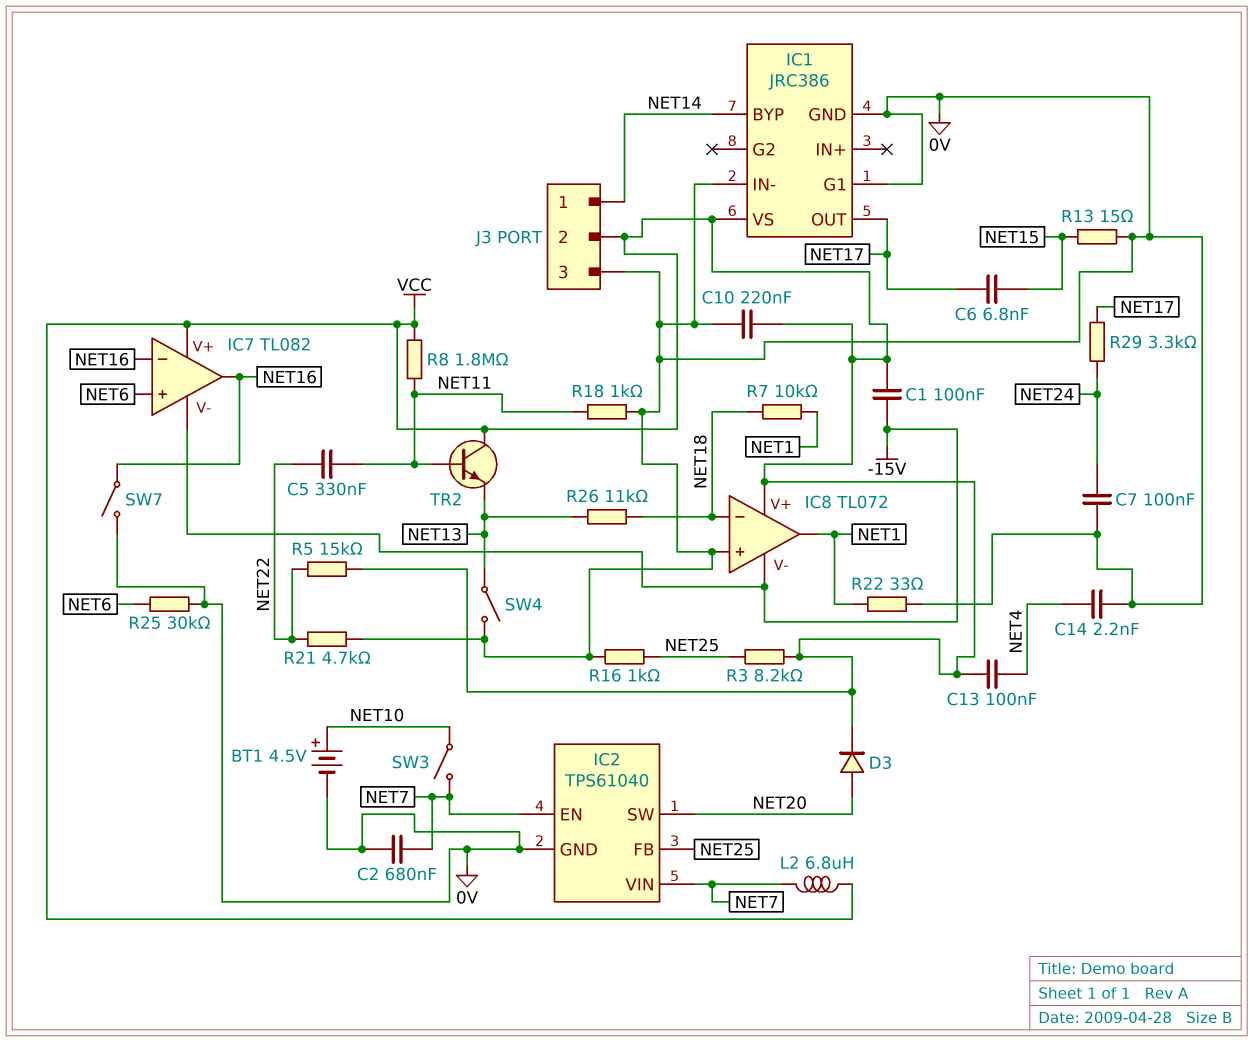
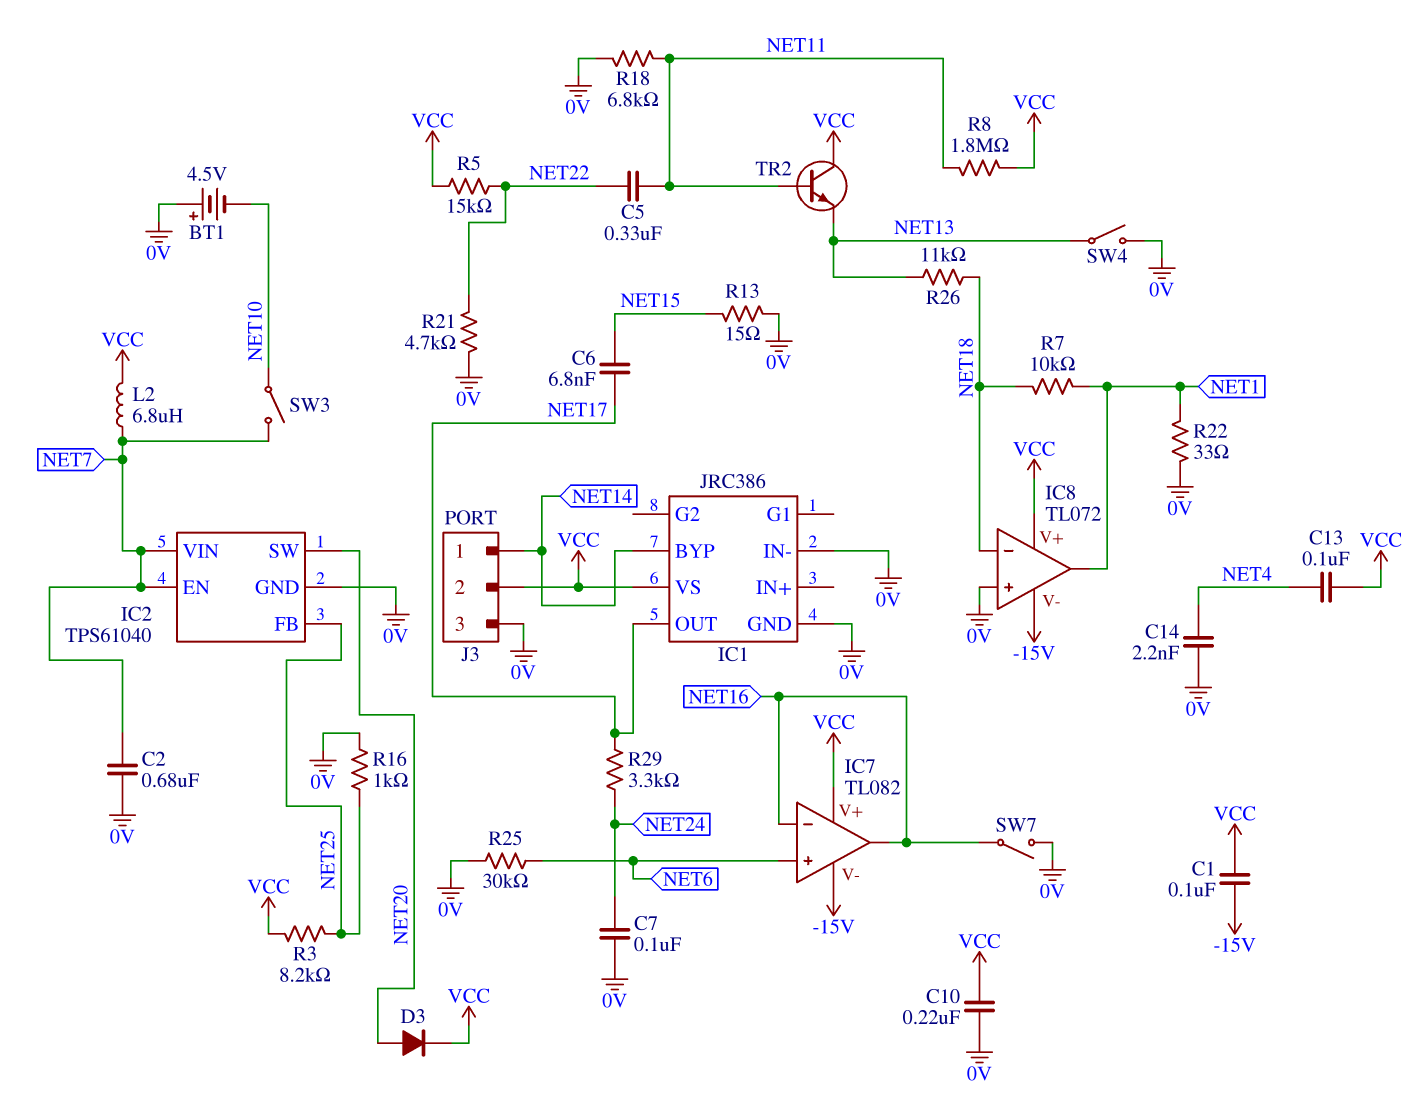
BT1: 4.5V (plus NET10, minus 0V) -> 4.5V (plus 0V, minus NET10)
IC1 pin G1: 0V -> none
R18: 1k (0V, NET11) -> 6.8k (0V, NET11)

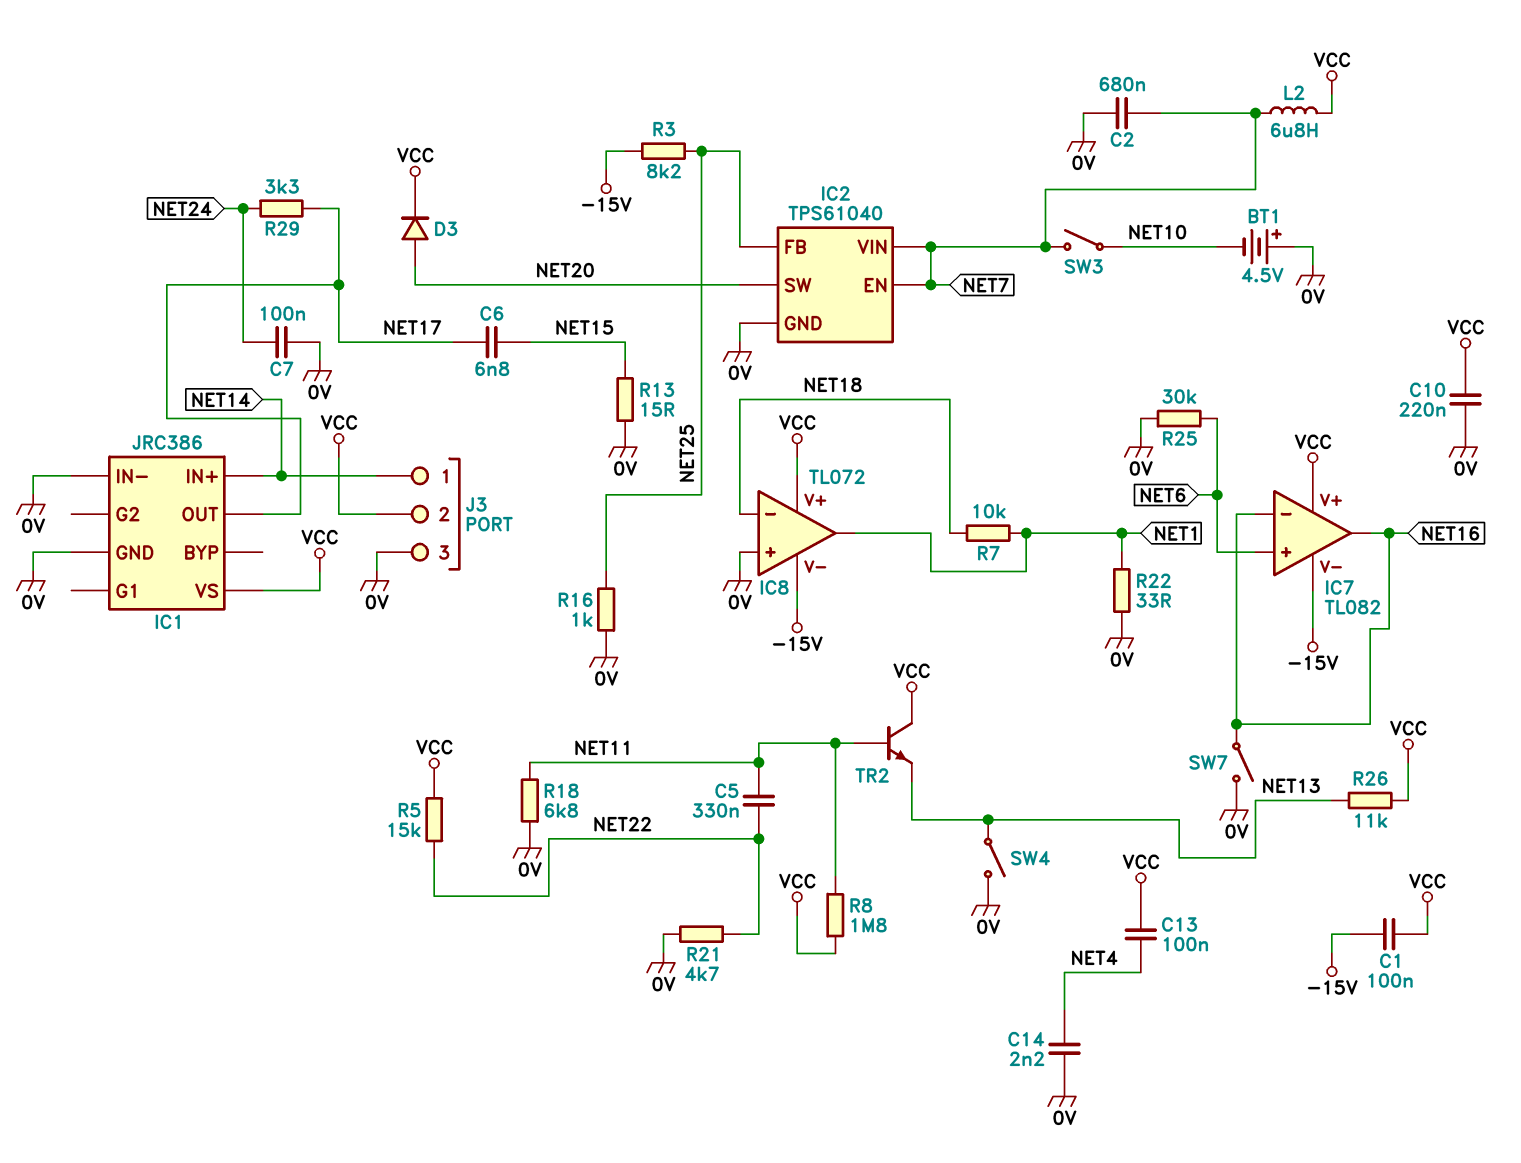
IC1 pin BYP: NET14 -> none
IC1 pin IN+: none -> NET14
R3: 8.2k (NET25, VCC) -> 8.2k (-15V, NET25)
R26: 11k (NET13, NET18) -> 11k (NET13, VCC)

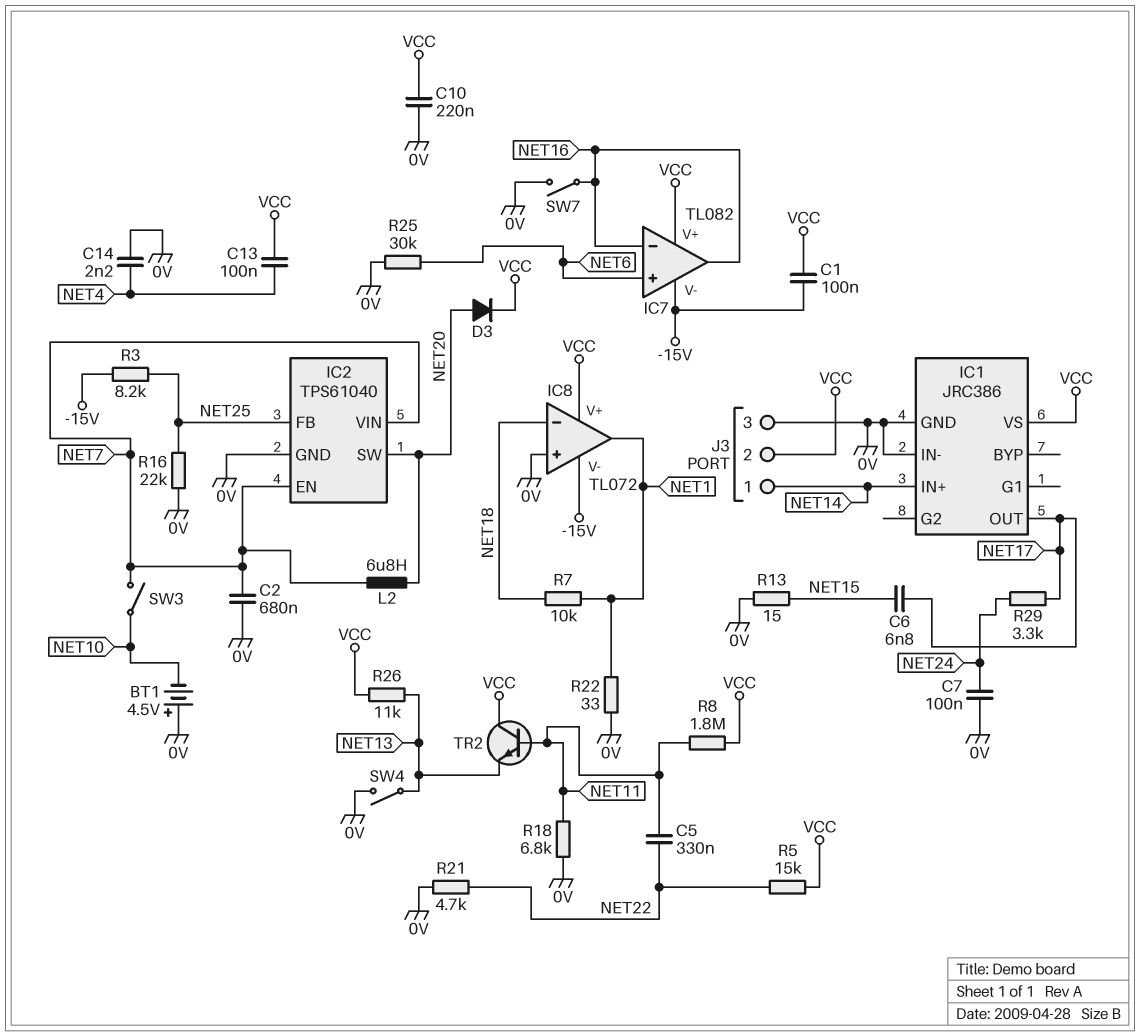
L2: 6.8uH (NET7, VCC) -> 6.8uH (NET7, NET20)
R16: 1k (0V, NET25) -> 22k (0V, NET25)

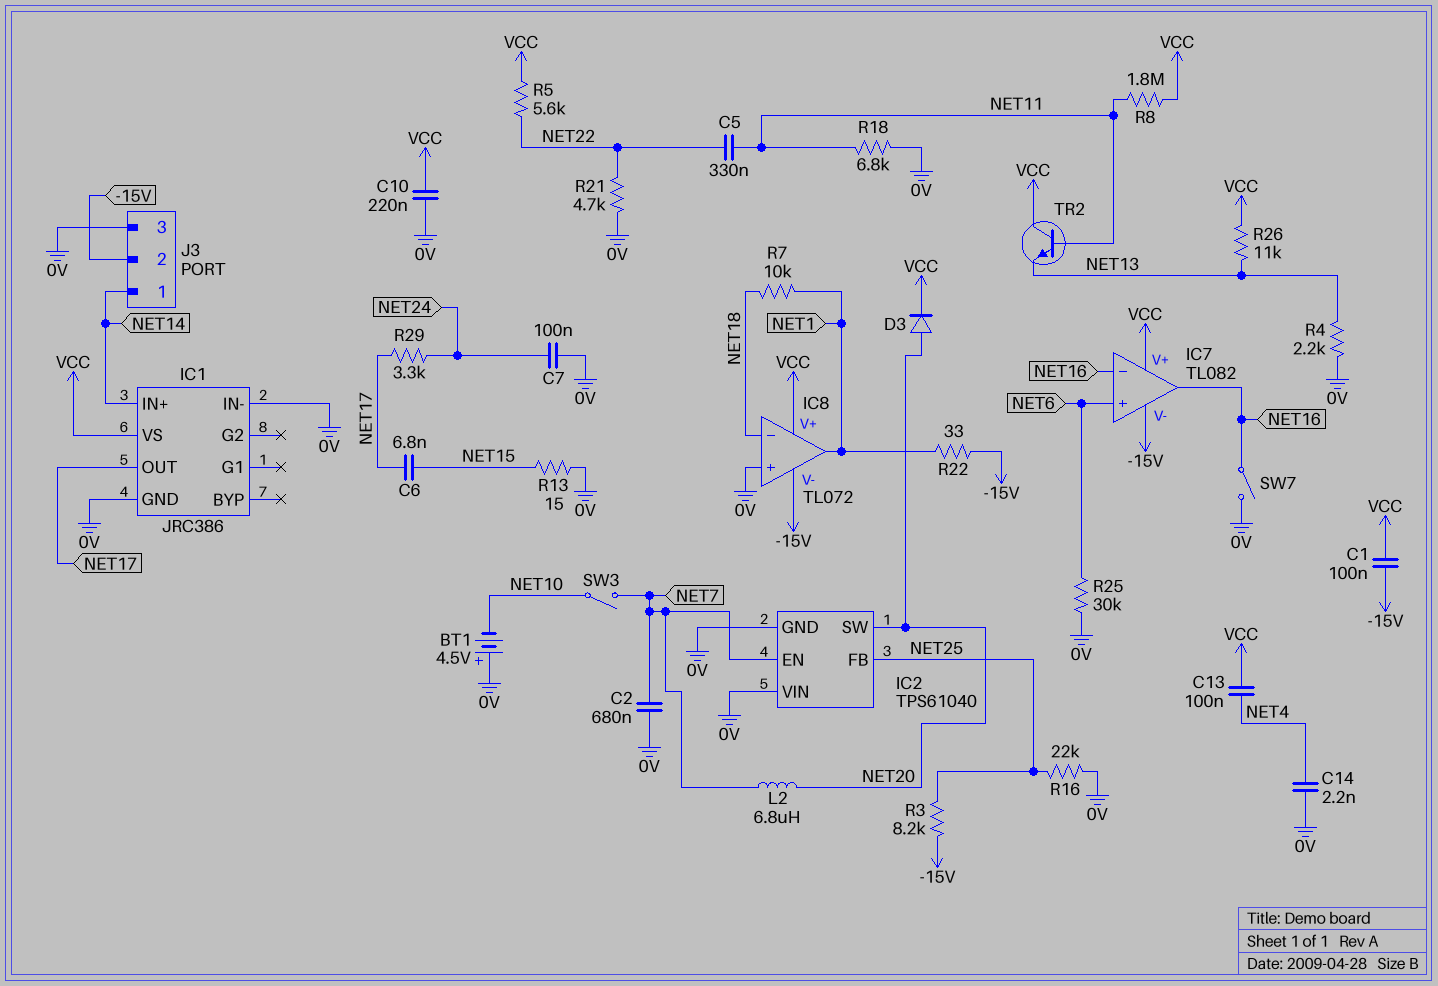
IC2 pin VIN: NET7 -> 0V
J3 pin 2: VCC -> -15V
R4: none -> 2.2k (0V, NET13)
R5: 15k (NET22, VCC) -> 5.6k (NET22, VCC)
R22: 33 (0V, NET1) -> 33 (-15V, NET1)
SW4: switch (0V, NET13) -> none

